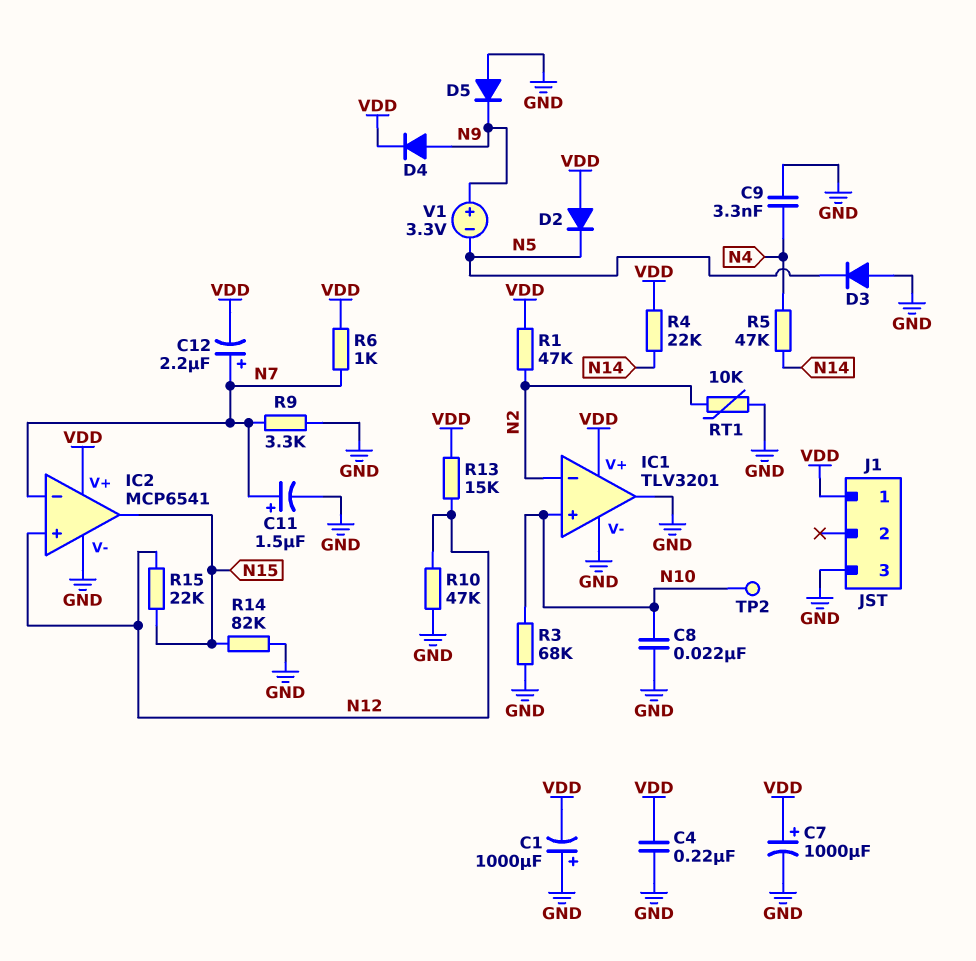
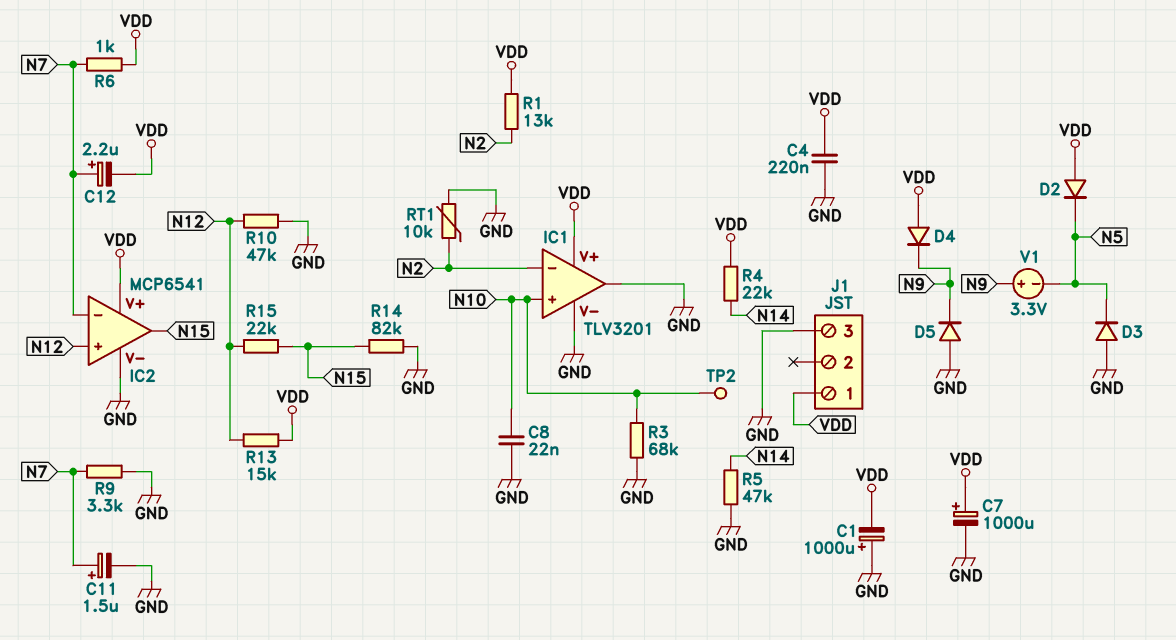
C9: 3.3nF (GND, N4) -> none
D4: diode (A N9, K VDD) -> diode (A VDD, K N9)
R1: 47k (N2, VDD) -> 13k (N2, VDD)
R5: 47k (N4, N14) -> 47k (GND, N14)

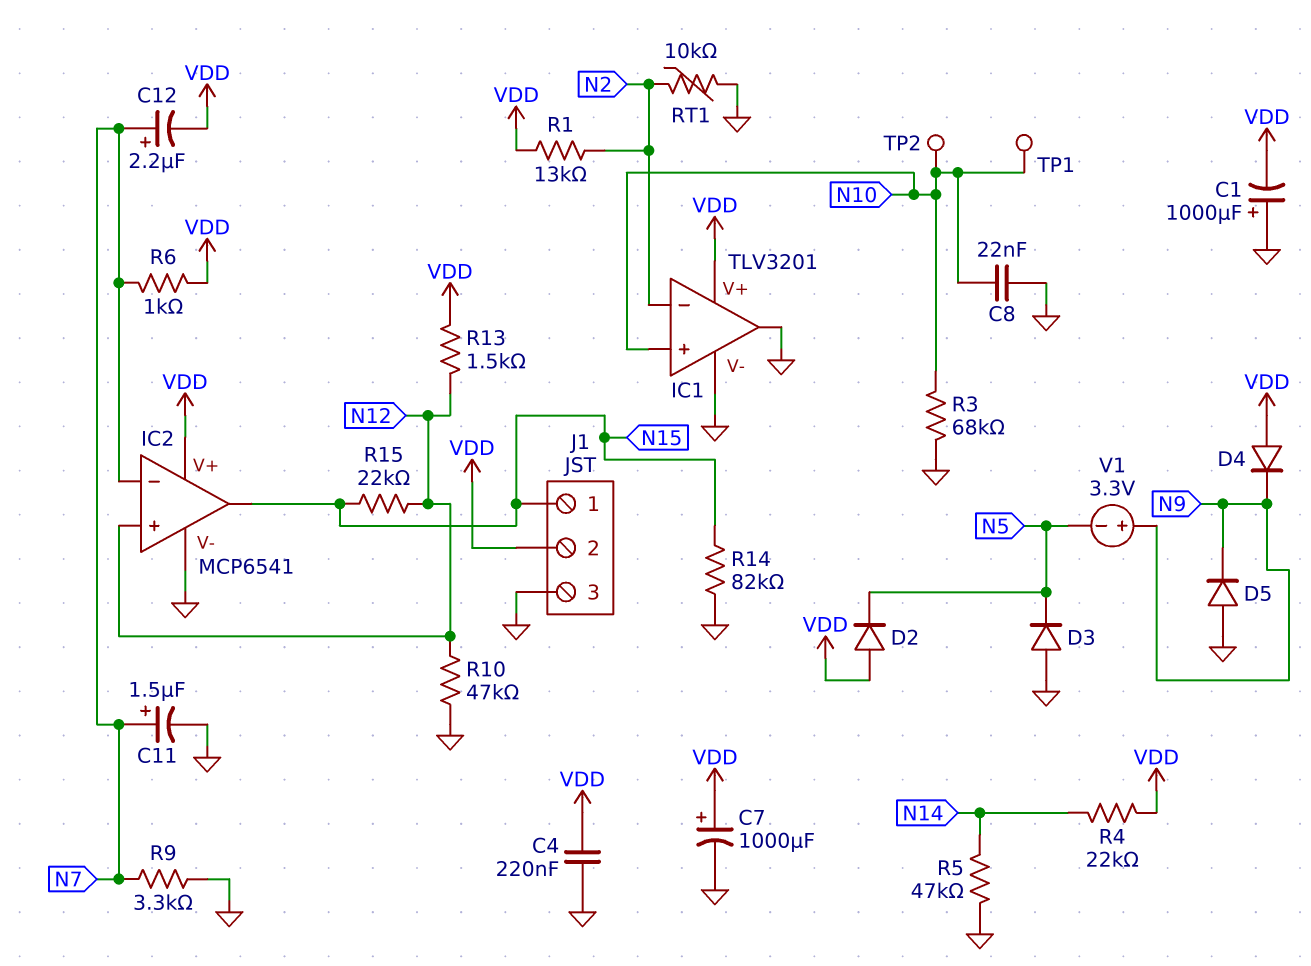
J1 pin 1: VDD -> N15
J1 pin 2: none -> VDD
R13: 15k (N12, VDD) -> 1.5k (N12, VDD)
TP1: none -> test point (N10)

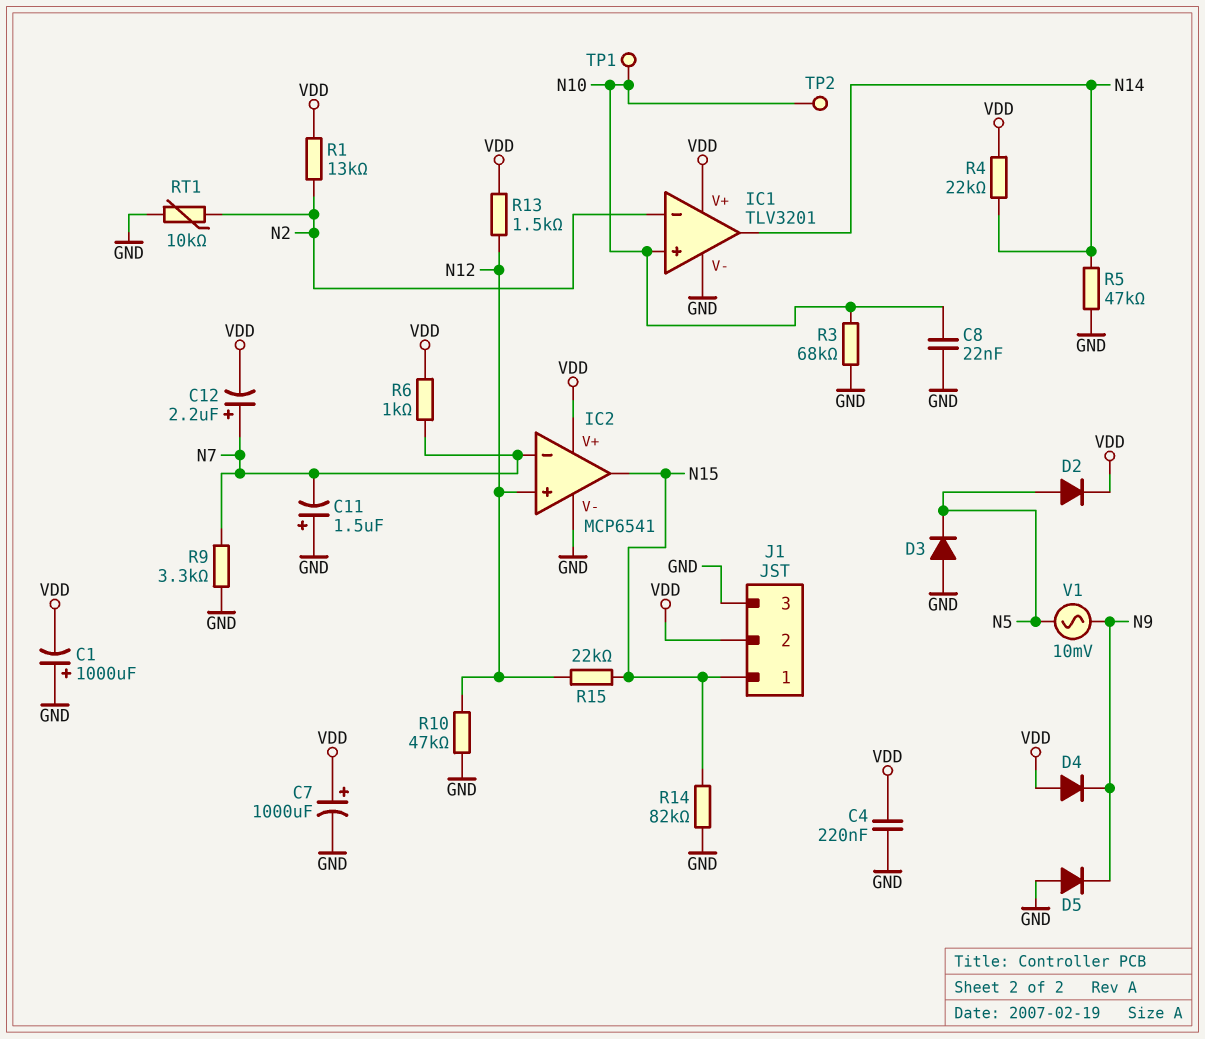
C11: 1.5uF (plus N7, minus GND) -> 1.5uF (plus GND, minus N7)
D2: diode (A VDD, K N5) -> diode (A N5, K VDD)
IC1 pin out: GND -> N14
V1: 3.3V (plus N9, minus N5) -> AC 10mV (N5, N9)

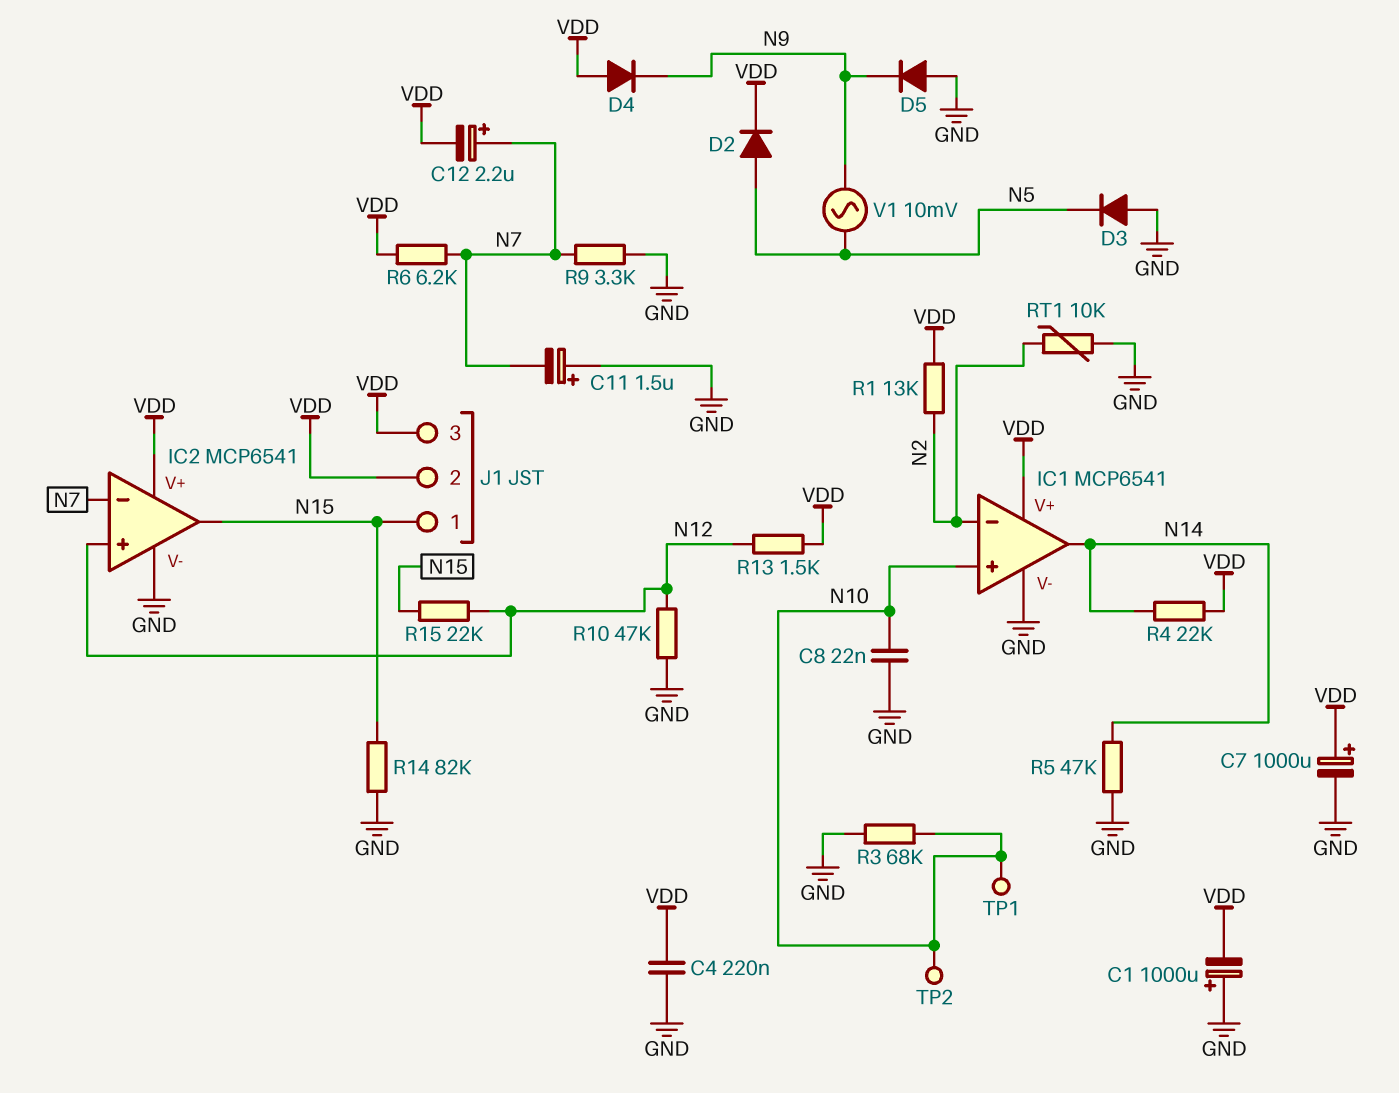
IC1: TLV3201 -> MCP6541
J1 pin 3: GND -> VDD
R6: 1k (N7, VDD) -> 6.2k (N7, VDD)

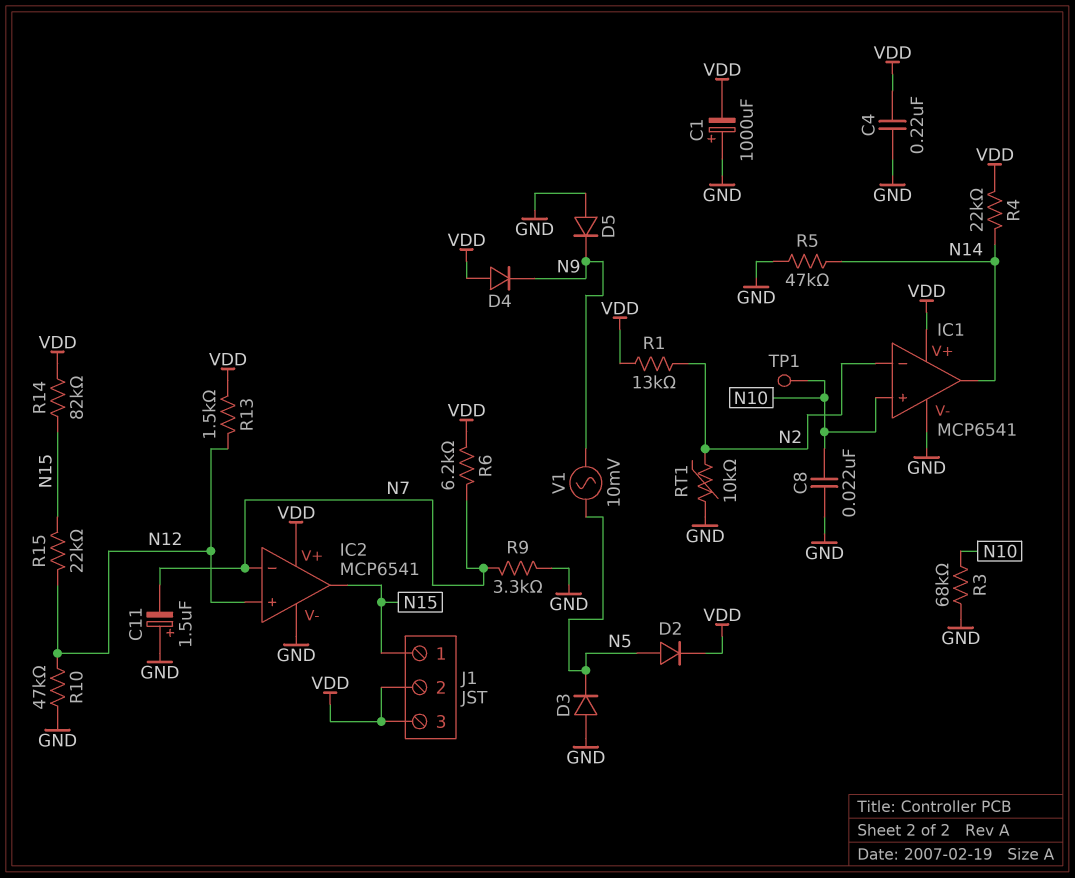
C7: 1000uF (plus VDD, minus GND) -> none
C12: 2.2uF (plus N7, minus VDD) -> none
R14: 82k (GND, N15) -> 82k (N15, VDD)
TP2: test point (N10) -> none

